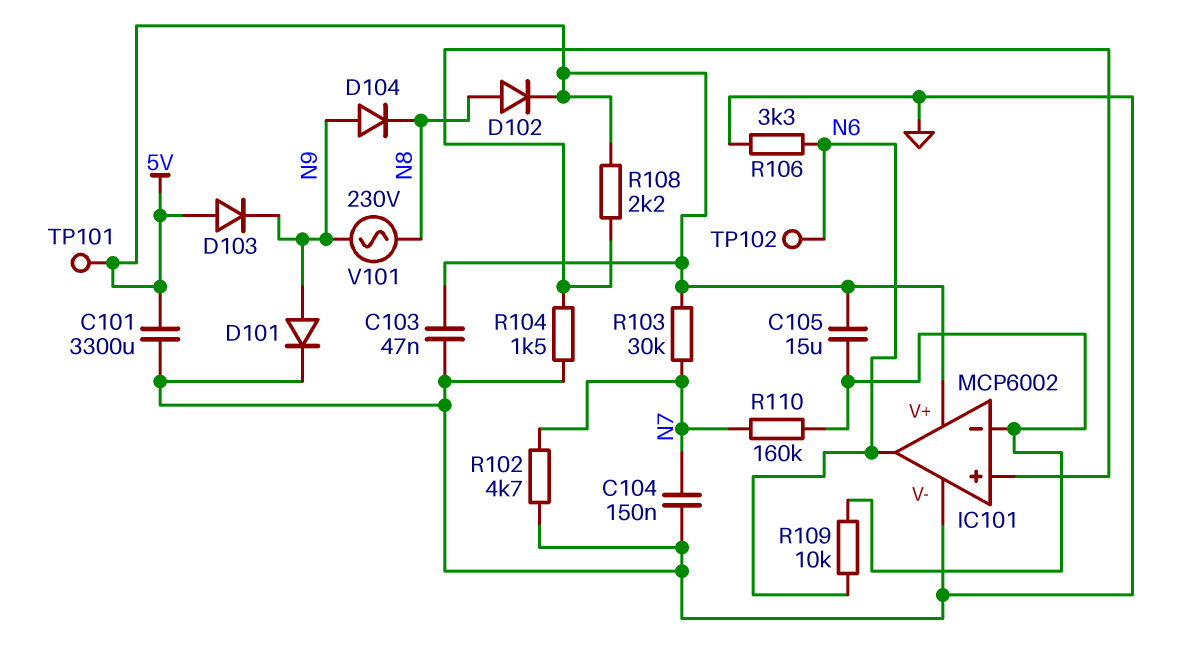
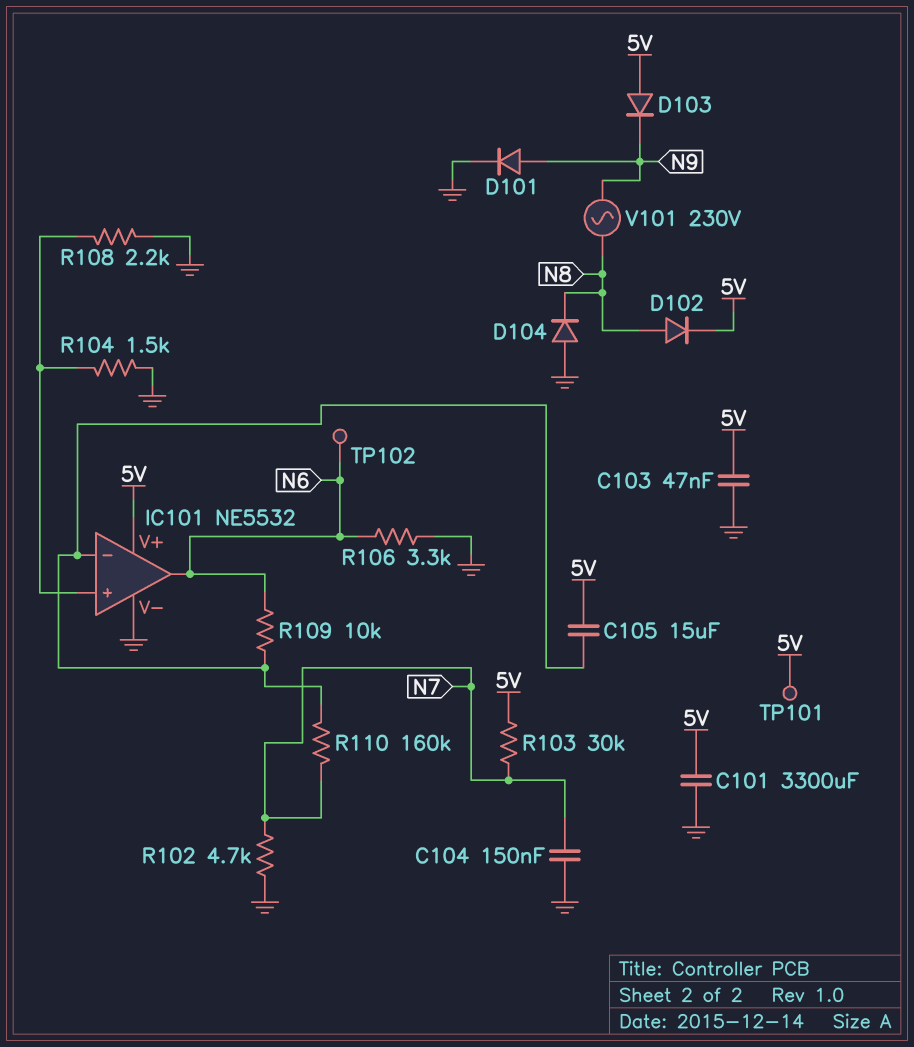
D104: diode (A N9, K N8) -> diode (A GND, K N8)
IC101: MCP6002 -> NE5532
R108: 2.2k (5V, IC101/in+) -> 2.2k (GND, IC101/in+)

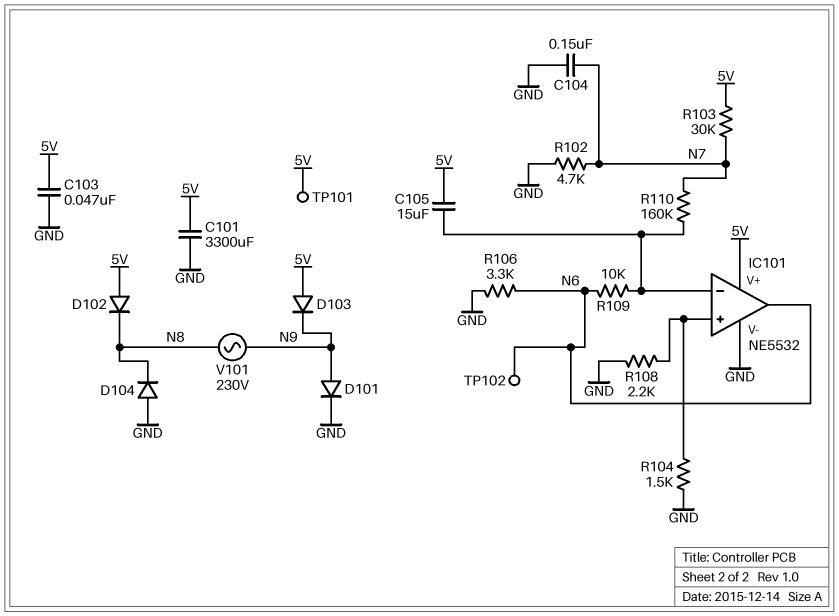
D102: diode (A N8, K 5V) -> diode (A 5V, K N8)

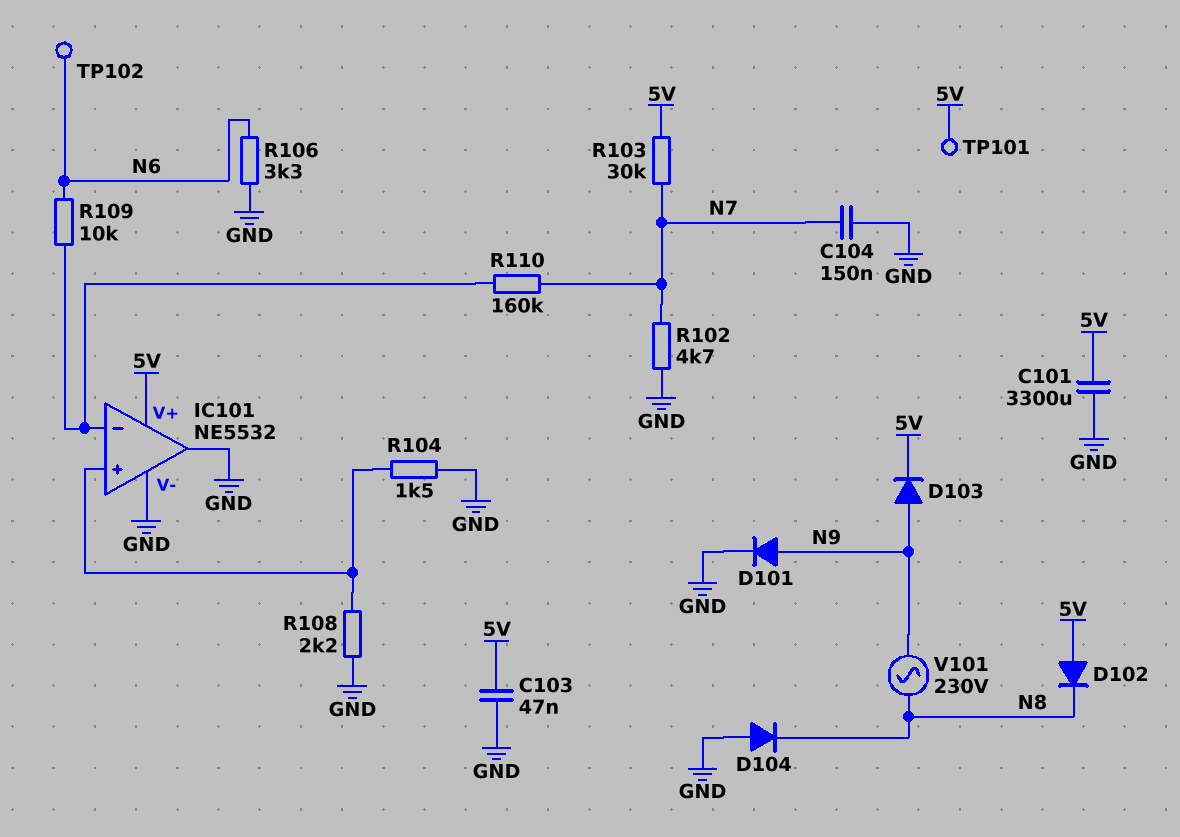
C105: 15uF (5V, IC101/in-) -> none
D103: diode (A 5V, K N9) -> diode (A N9, K 5V)
IC101 pin out: N6 -> GND

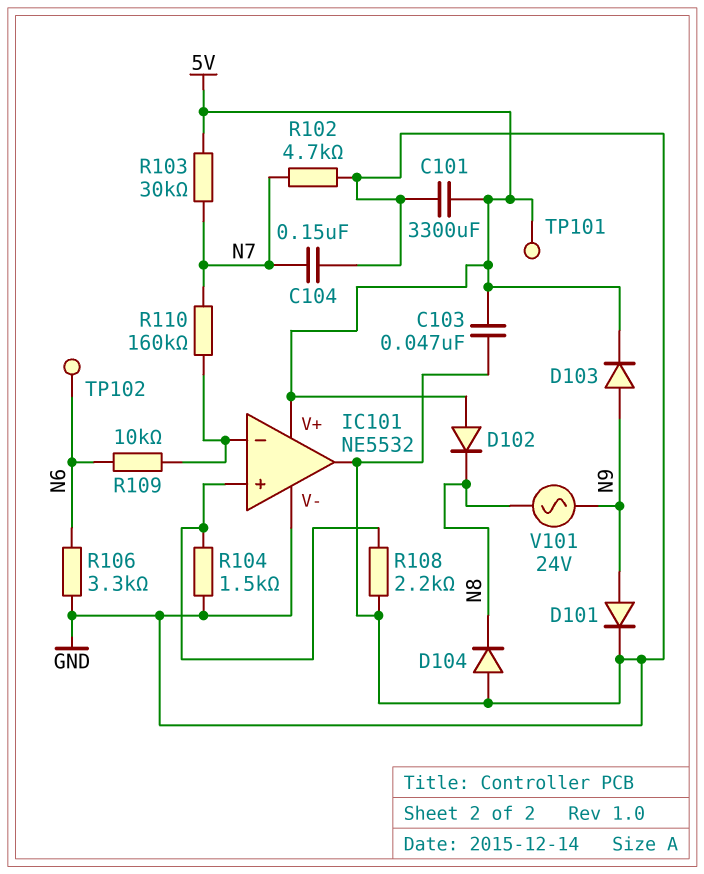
V101: AC 230V (N8, N9) -> AC 24V (N8, N9)

